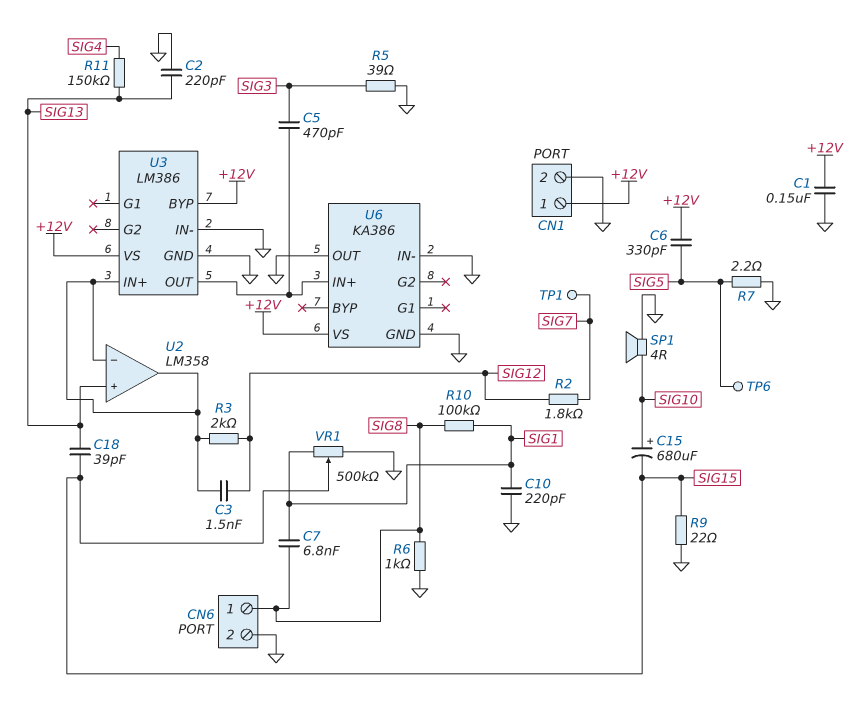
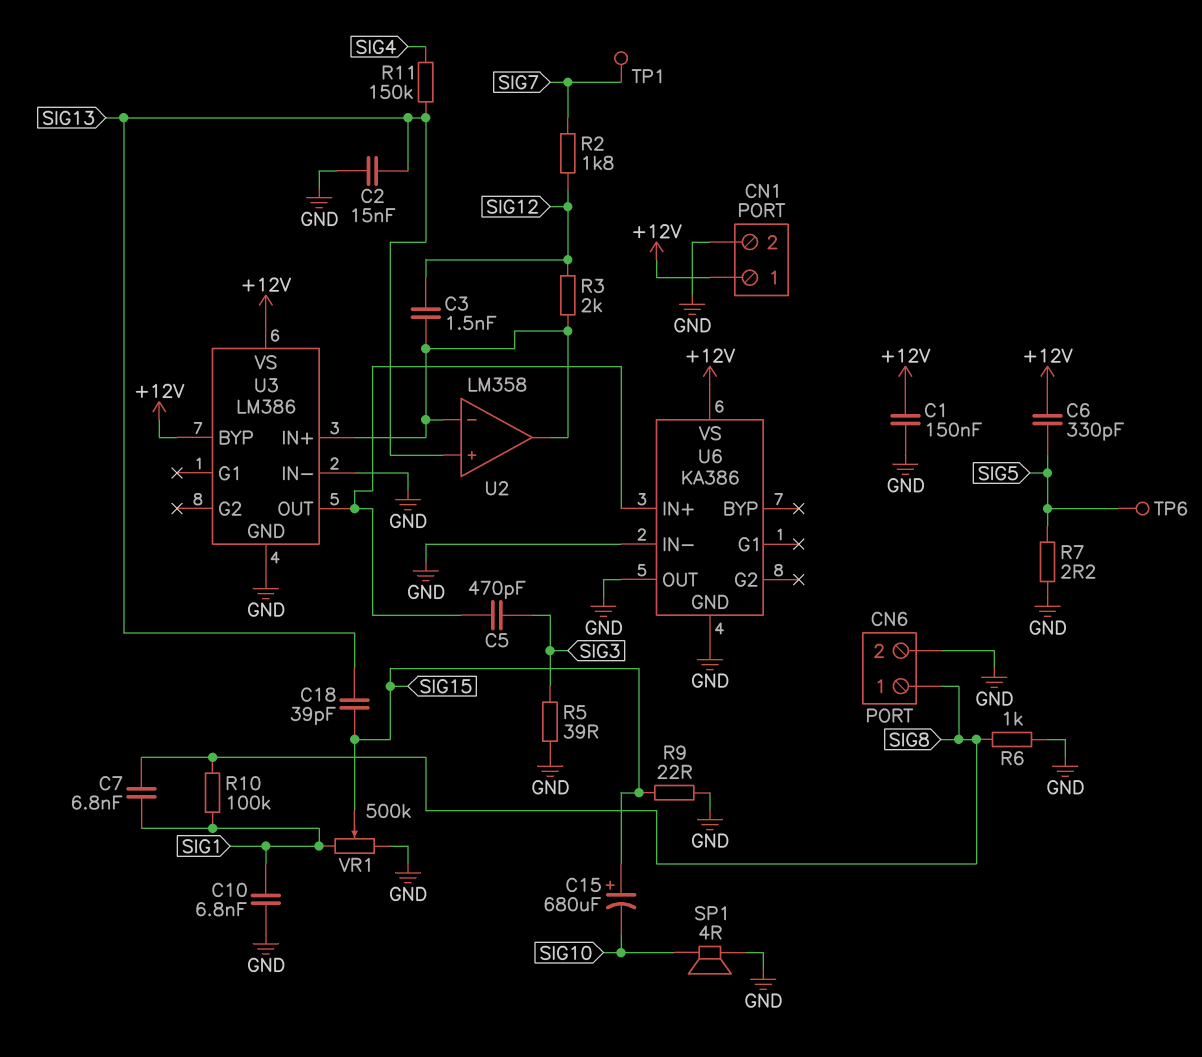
C2: 220pF (GND, SIG13) -> 15nF (GND, SIG13)
C10: 220pF (GND, SIG1) -> 6.8nF (GND, SIG1)
C15: 680uF (plus SIG10, minus SIG15) -> 680uF (plus SIG15, minus SIG10)

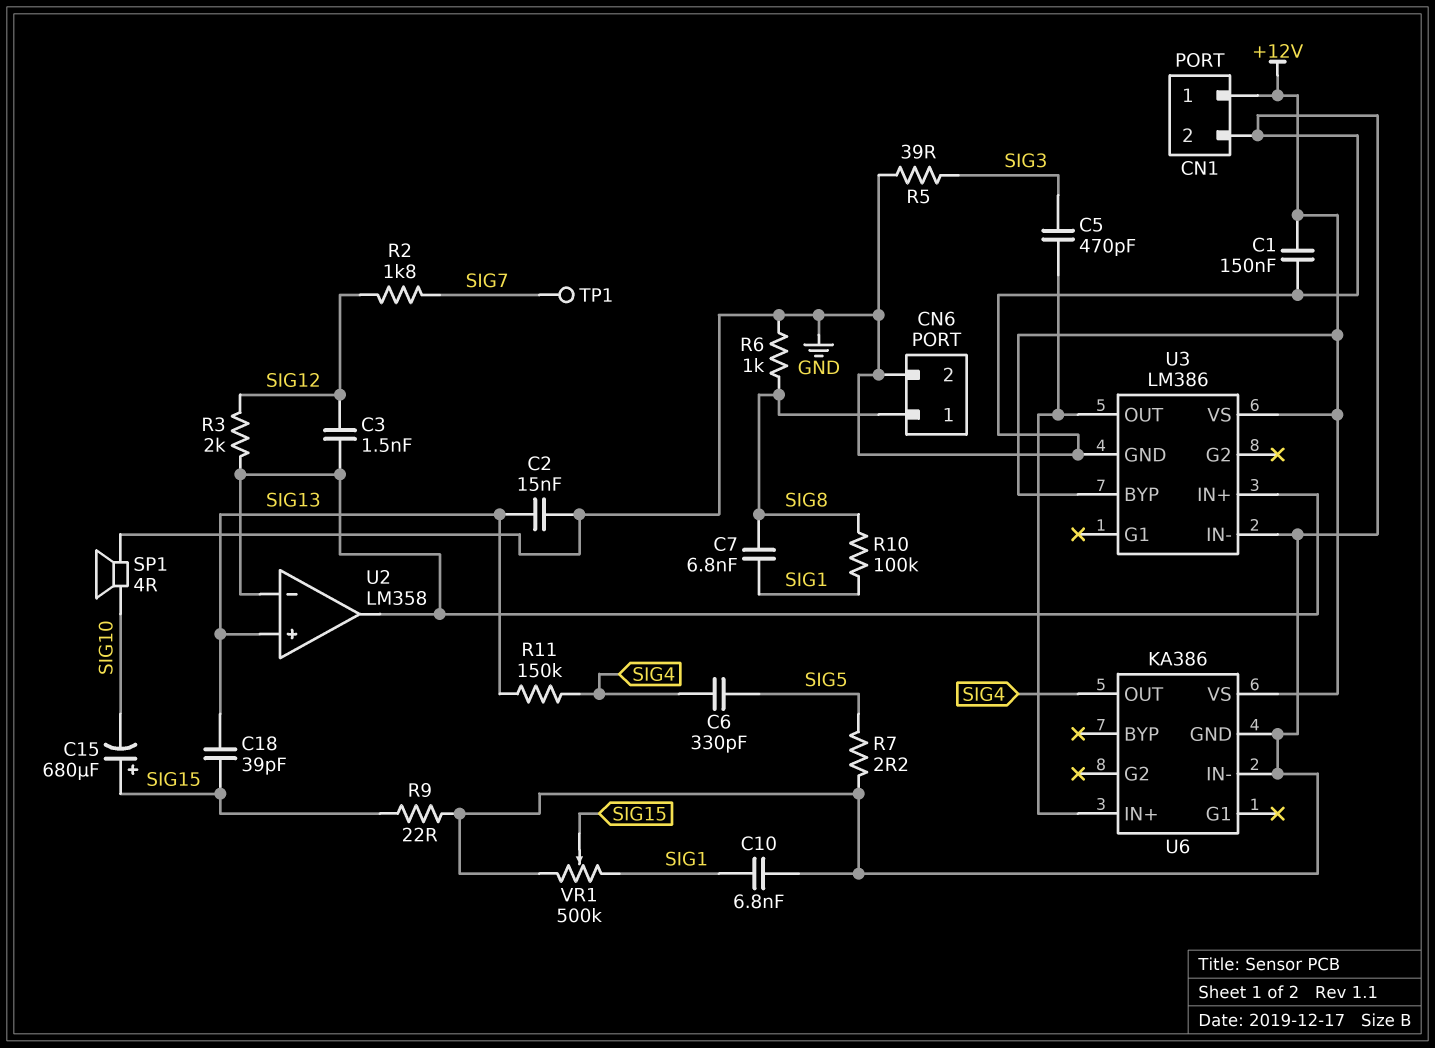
C6: 330pF (+12V, SIG5) -> 330pF (SIG4, SIG5)
TP6: test point (SIG5) -> none
U6 pin OUT: GND -> SIG4

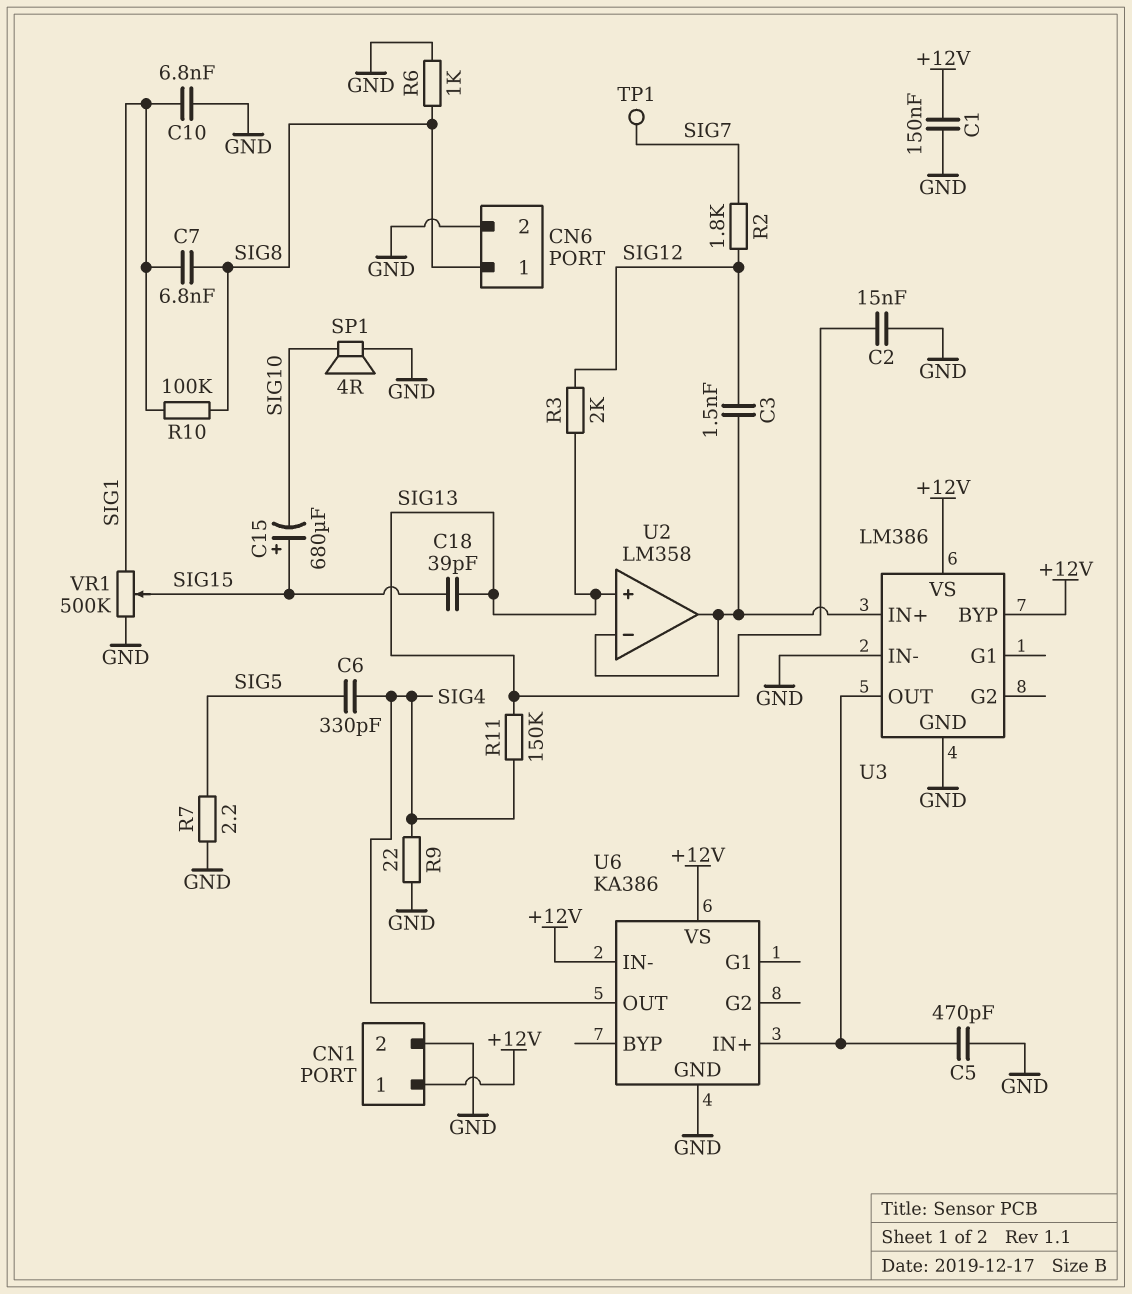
C5: 470pF (SIG3, U3/OUT) -> 470pF (GND, U3/OUT)
R3: 2k (SIG12, U2/in-) -> 2k (SIG12, SIG13)
R5: 39 (GND, SIG3) -> none
R9: 22 (GND, SIG15) -> 22 (GND, SIG4)
U6 pin IN-: GND -> +12V

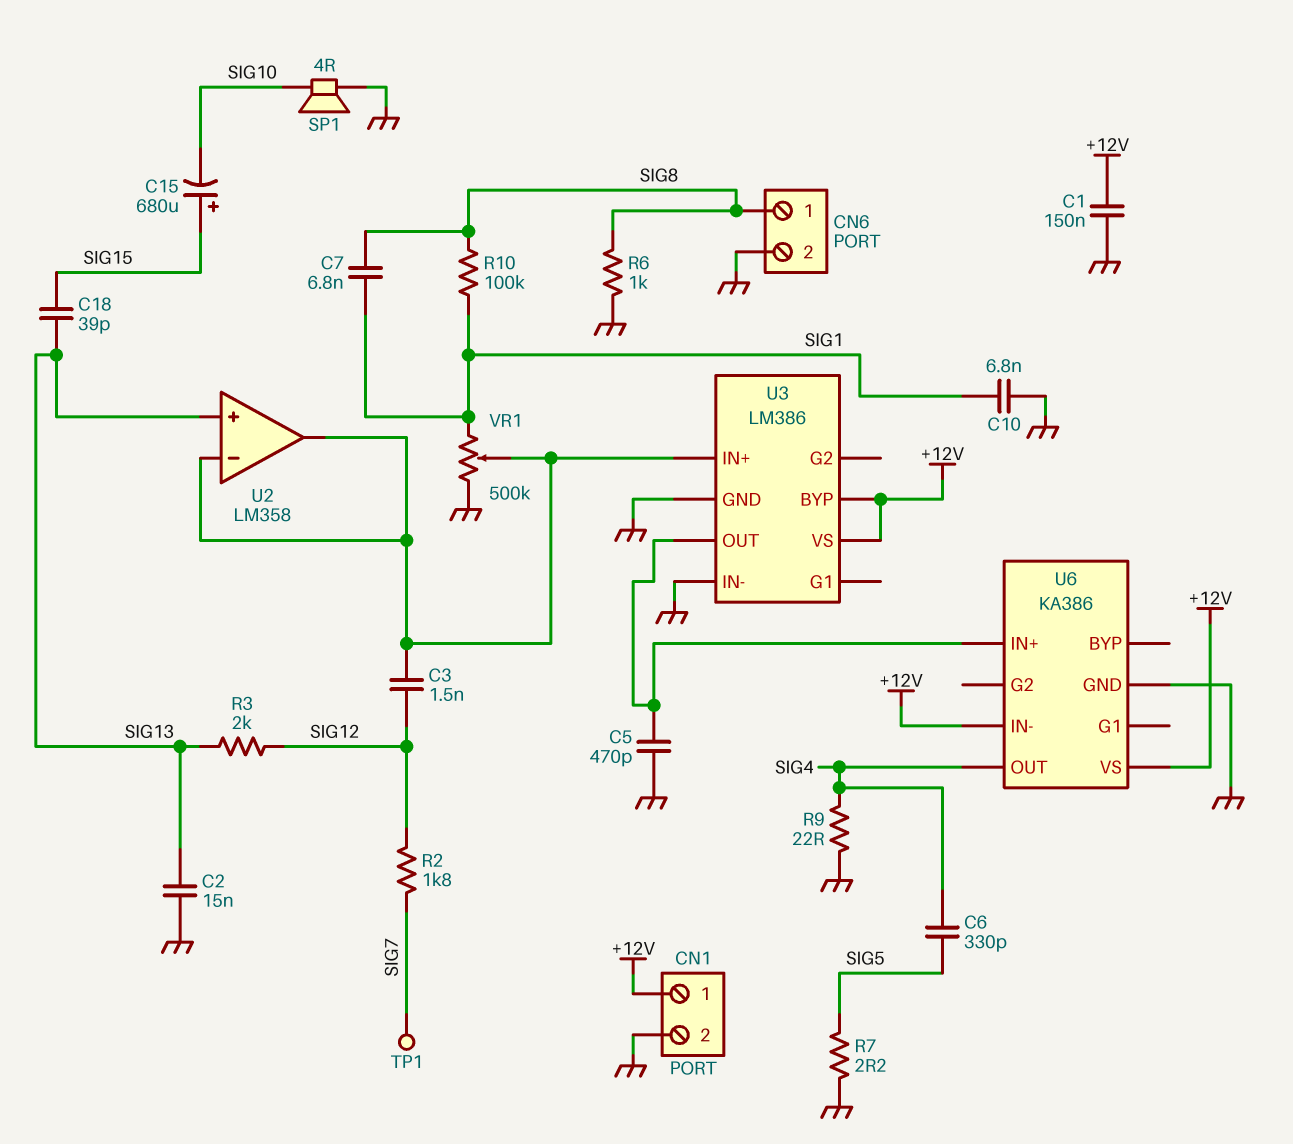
R11: 150k (SIG4, SIG13) -> none
VR1: 500k (GND, SIG1, wiper SIG15) -> 500k (GND, SIG1, wiper U2/in-)

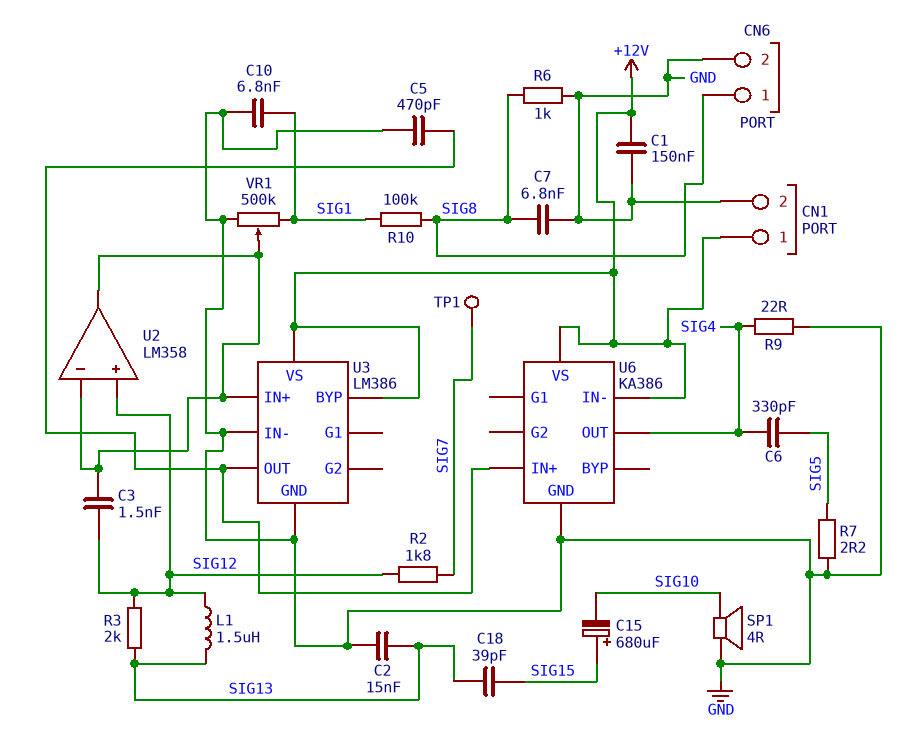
C7: 6.8nF (SIG1, SIG8) -> 6.8nF (GND, SIG8)
L1: none -> 1.5uH (SIG12, SIG13)
U2 pin in+: SIG13 -> SIG12

